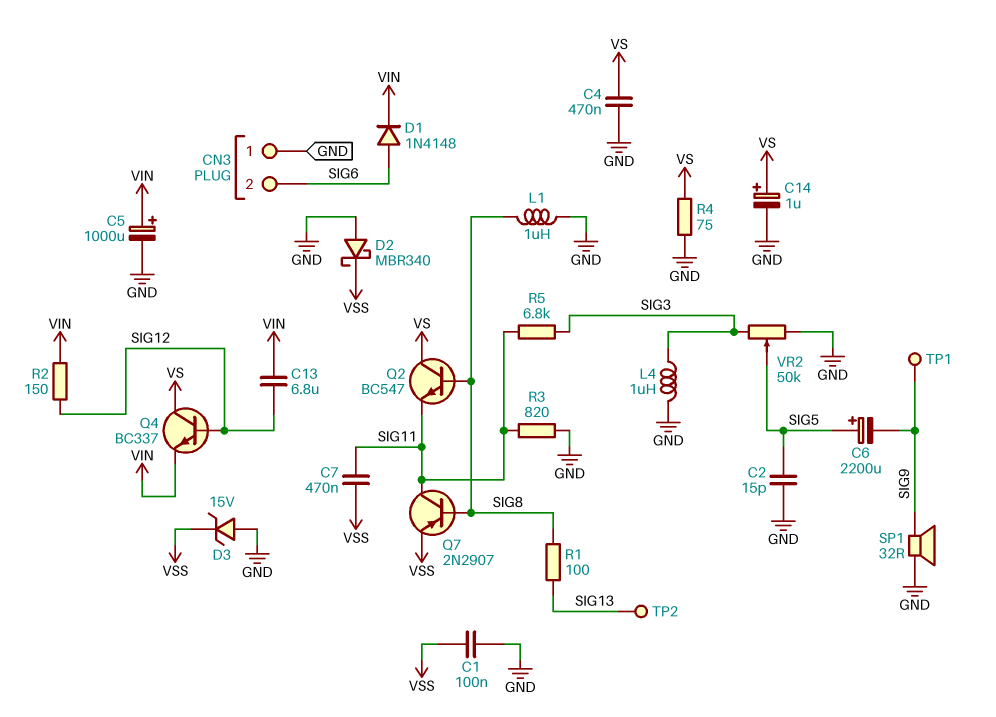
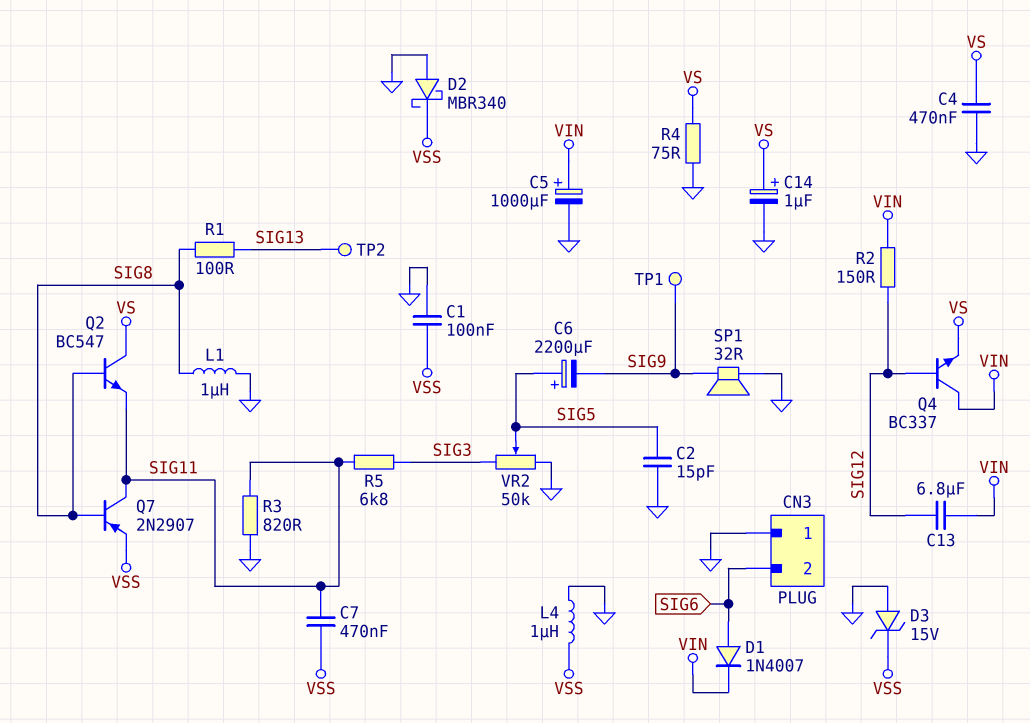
D1: diode 1N4148 (A SIG6, K VIN) -> diode 1N4007 (A SIG6, K VIN)
L4: 1uH (GND, SIG3) -> 1uH (GND, VSS)
Q4: NPN BC337 (B SIG12, C VS, E VIN) -> NPN BC337 (B SIG12, C VIN, E VS)

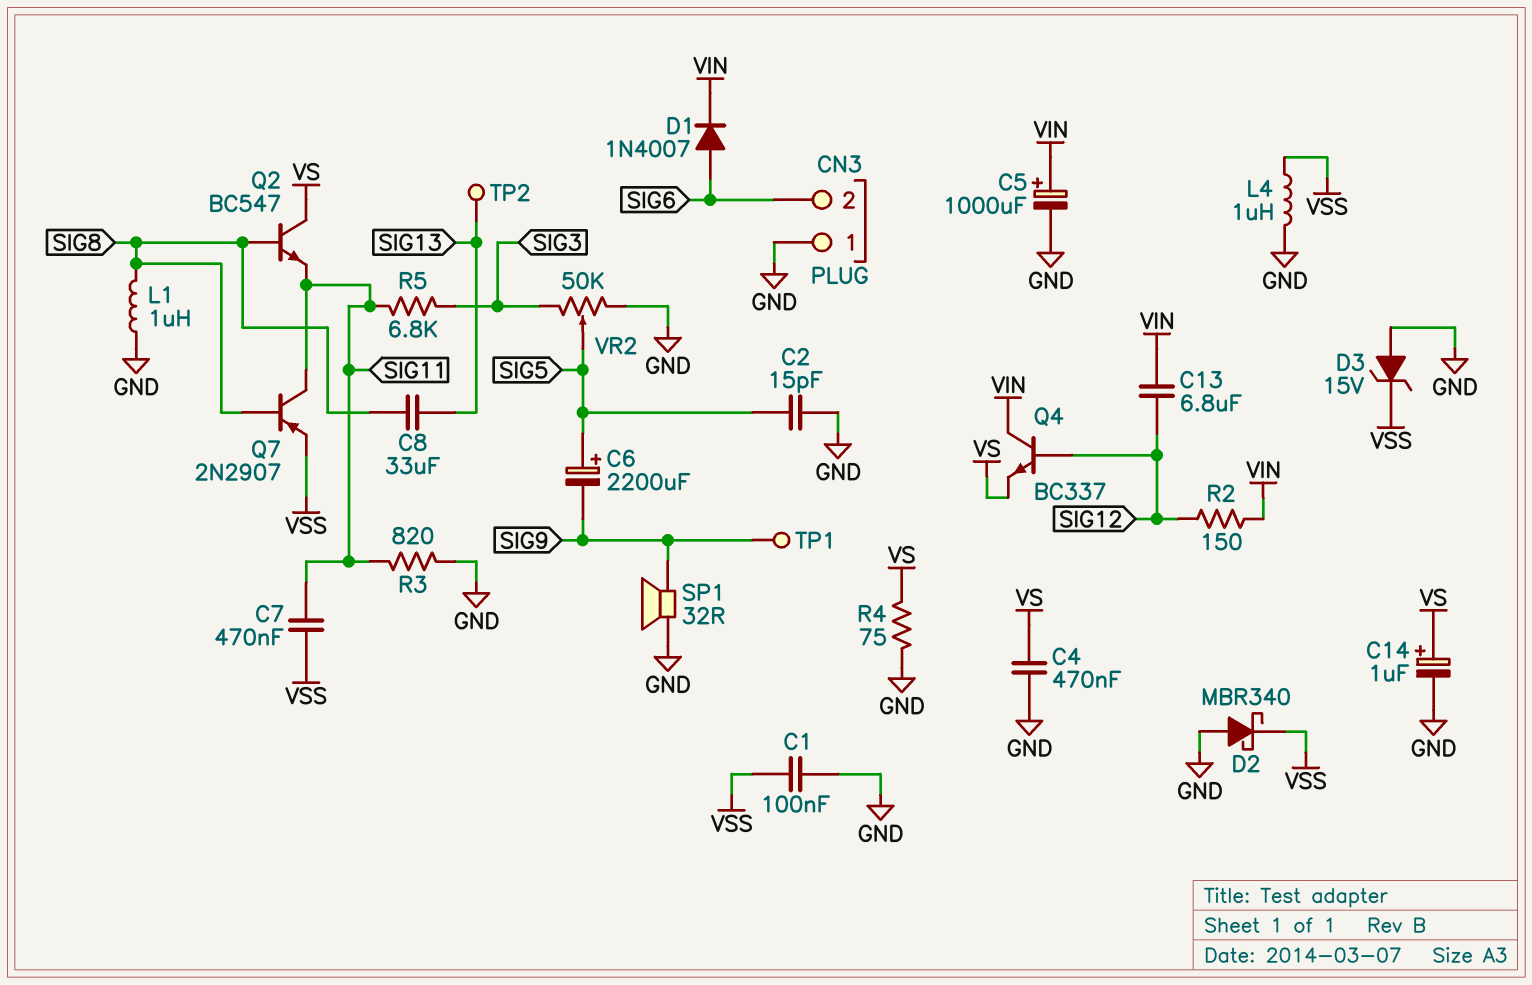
C8: none -> 33uF (SIG8, SIG13)
R1: 100 (SIG8, SIG13) -> none

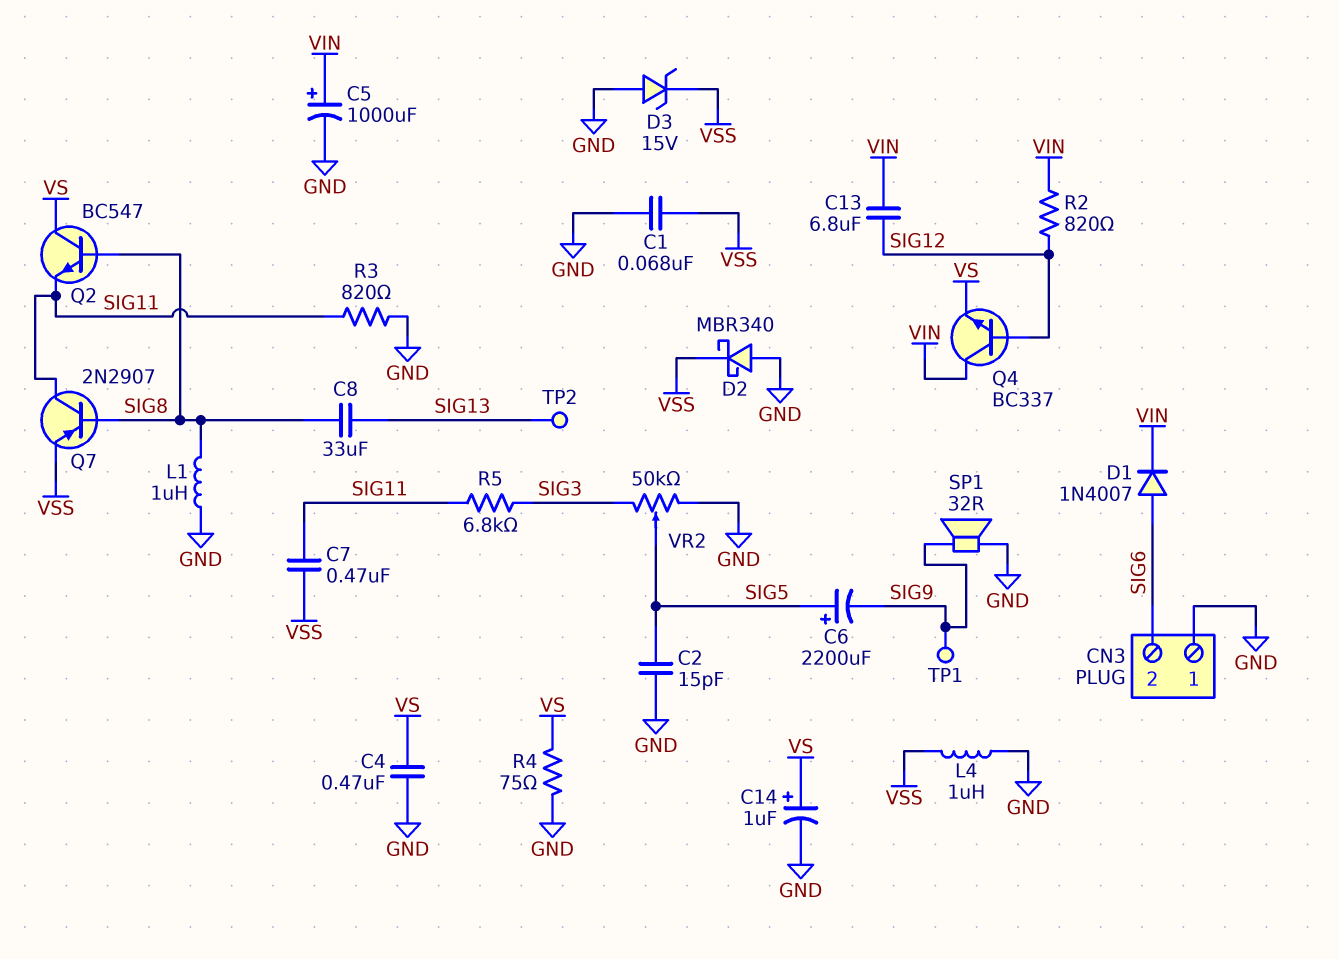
C1: 100nF (GND, VSS) -> 68nF (GND, VSS)
R2: 150 (SIG12, VIN) -> 820 (SIG12, VIN)

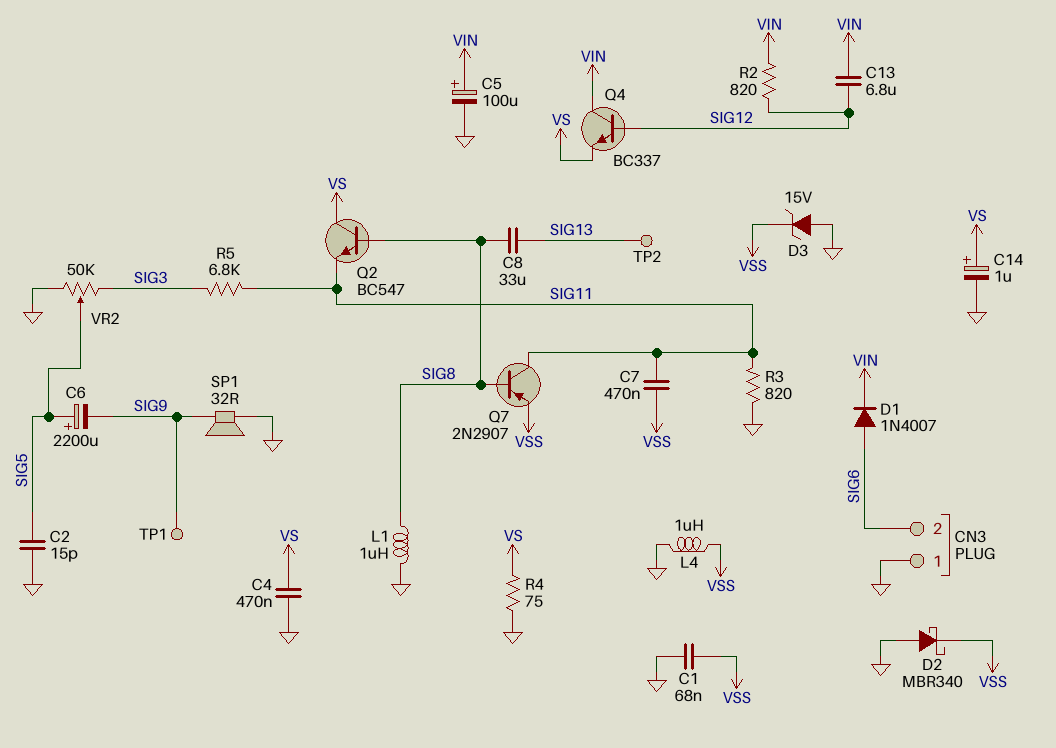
C5: 1000uF (plus VIN, minus GND) -> 100uF (plus VIN, minus GND)

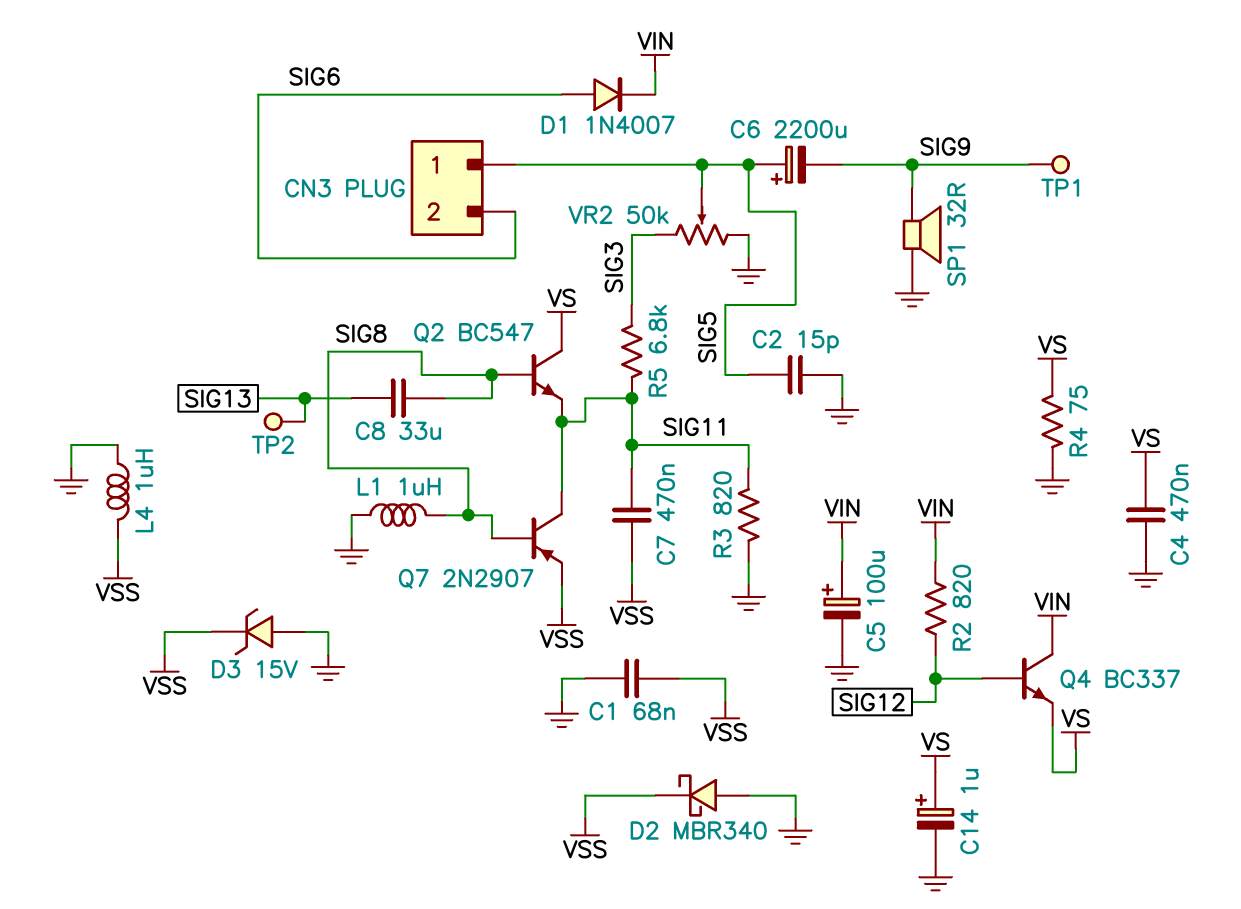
C13: 6.8uF (SIG12, VIN) -> none
CN3 pin 1: GND -> SIG5

